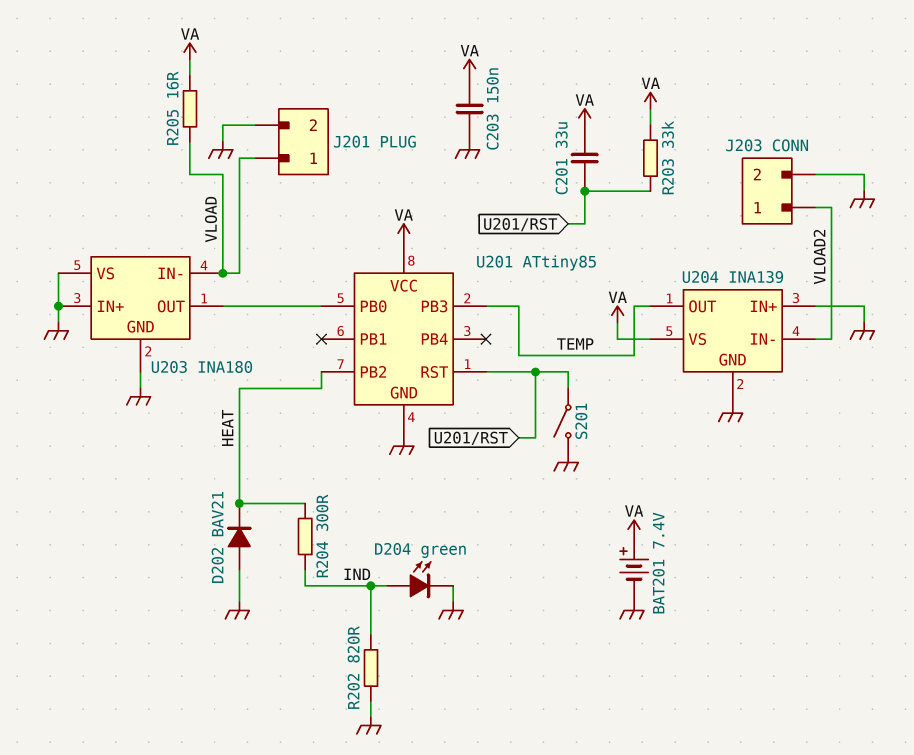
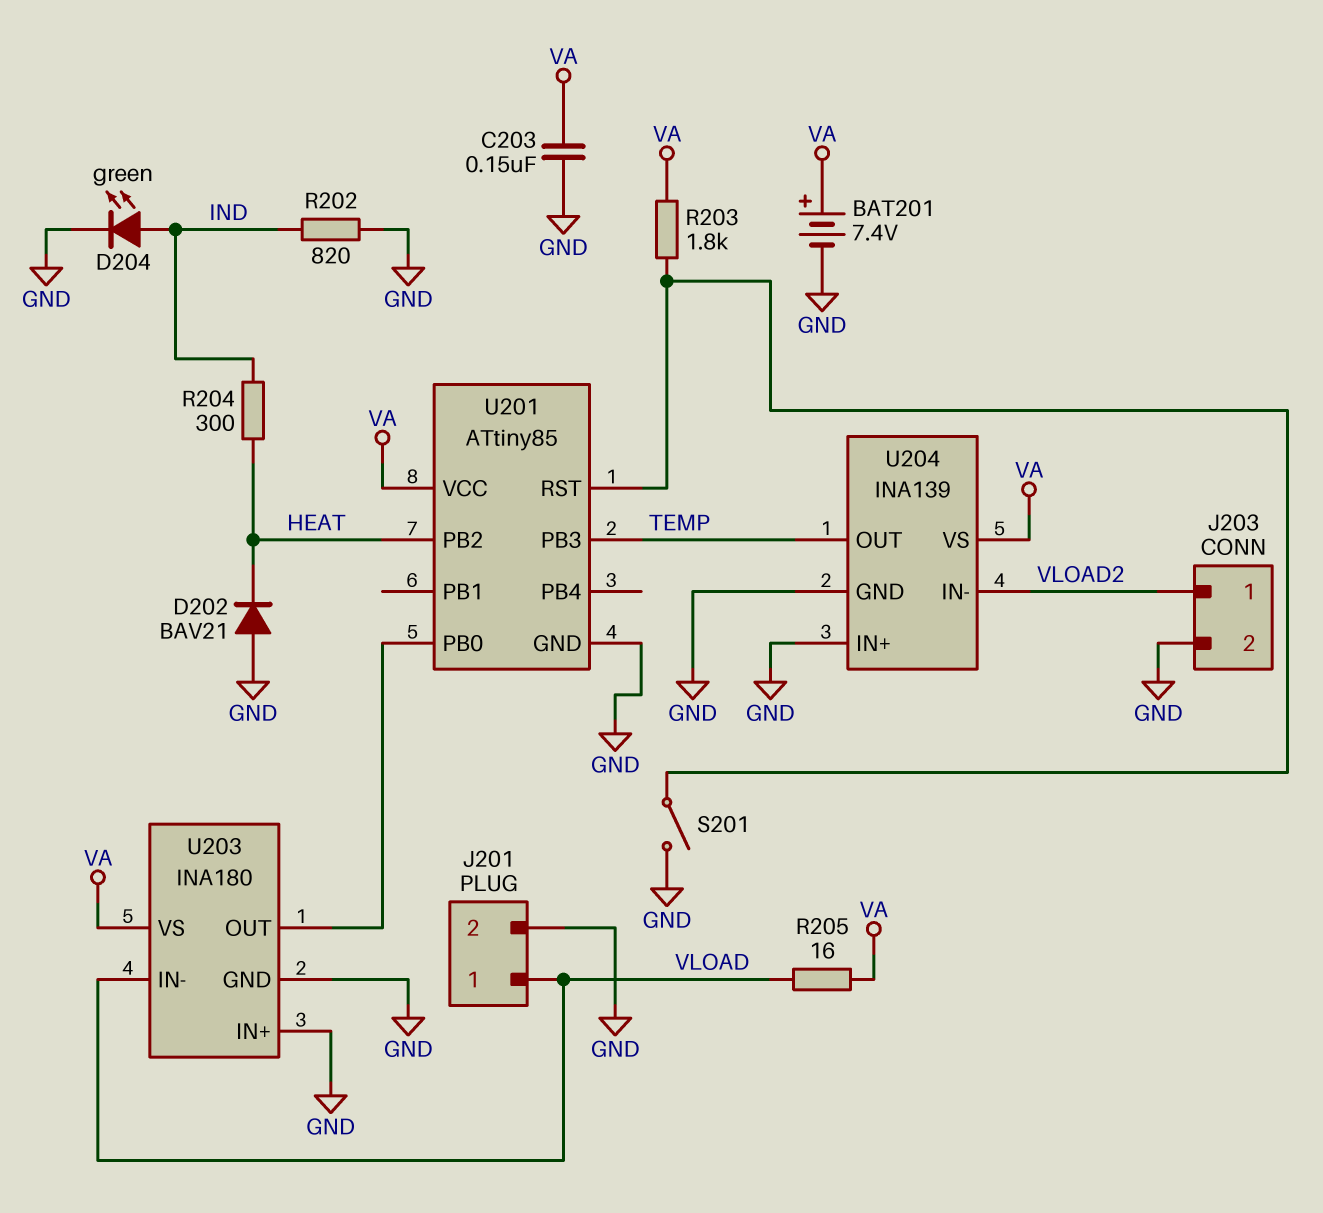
C201: 33uF (U201/RST, VA) -> none
R203: 33k (U201/RST, VA) -> 1.8k (U201/RST, VA)
U203 pin VS: GND -> VA

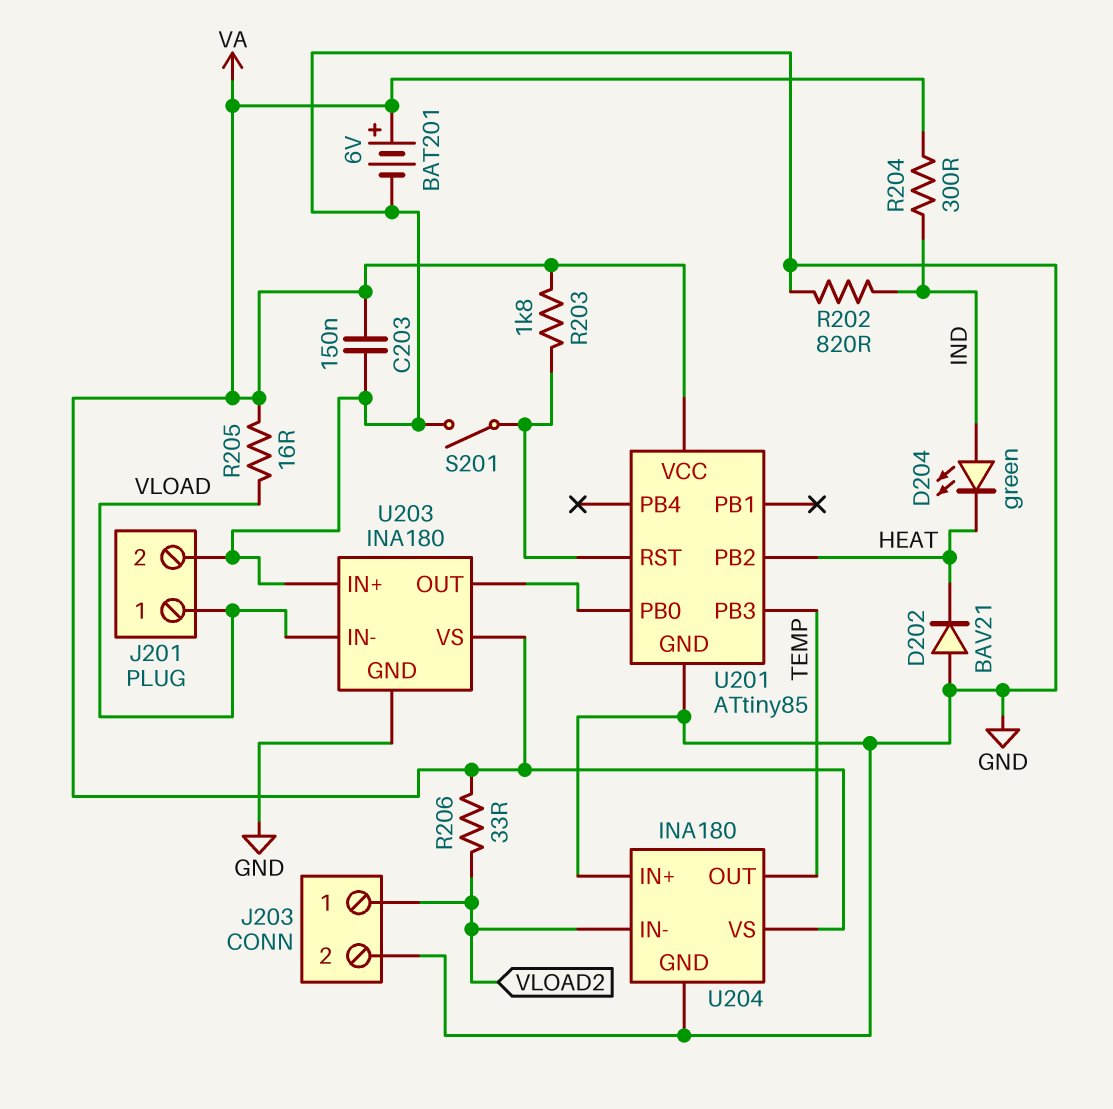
BAT201: 7.4V (plus VA, minus GND) -> 6V (plus VA, minus GND)
D204: LED green (A IND, K GND) -> LED green (A IND, K HEAT)
R204: 300 (HEAT, IND) -> 300 (IND, VA)
R206: none -> 33 (VA, VLOAD2)
U204: INA139 -> INA180

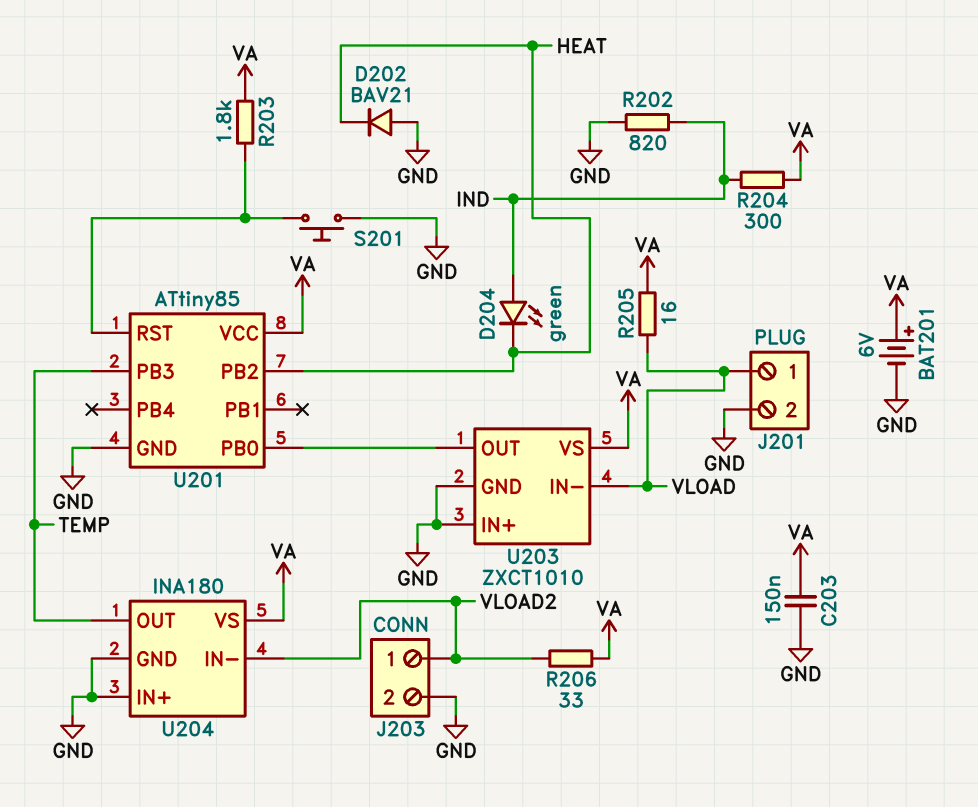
S201: switch (GND, U201/RST) -> button (GND, U201/RST)
U203: INA180 -> ZXCT1010

